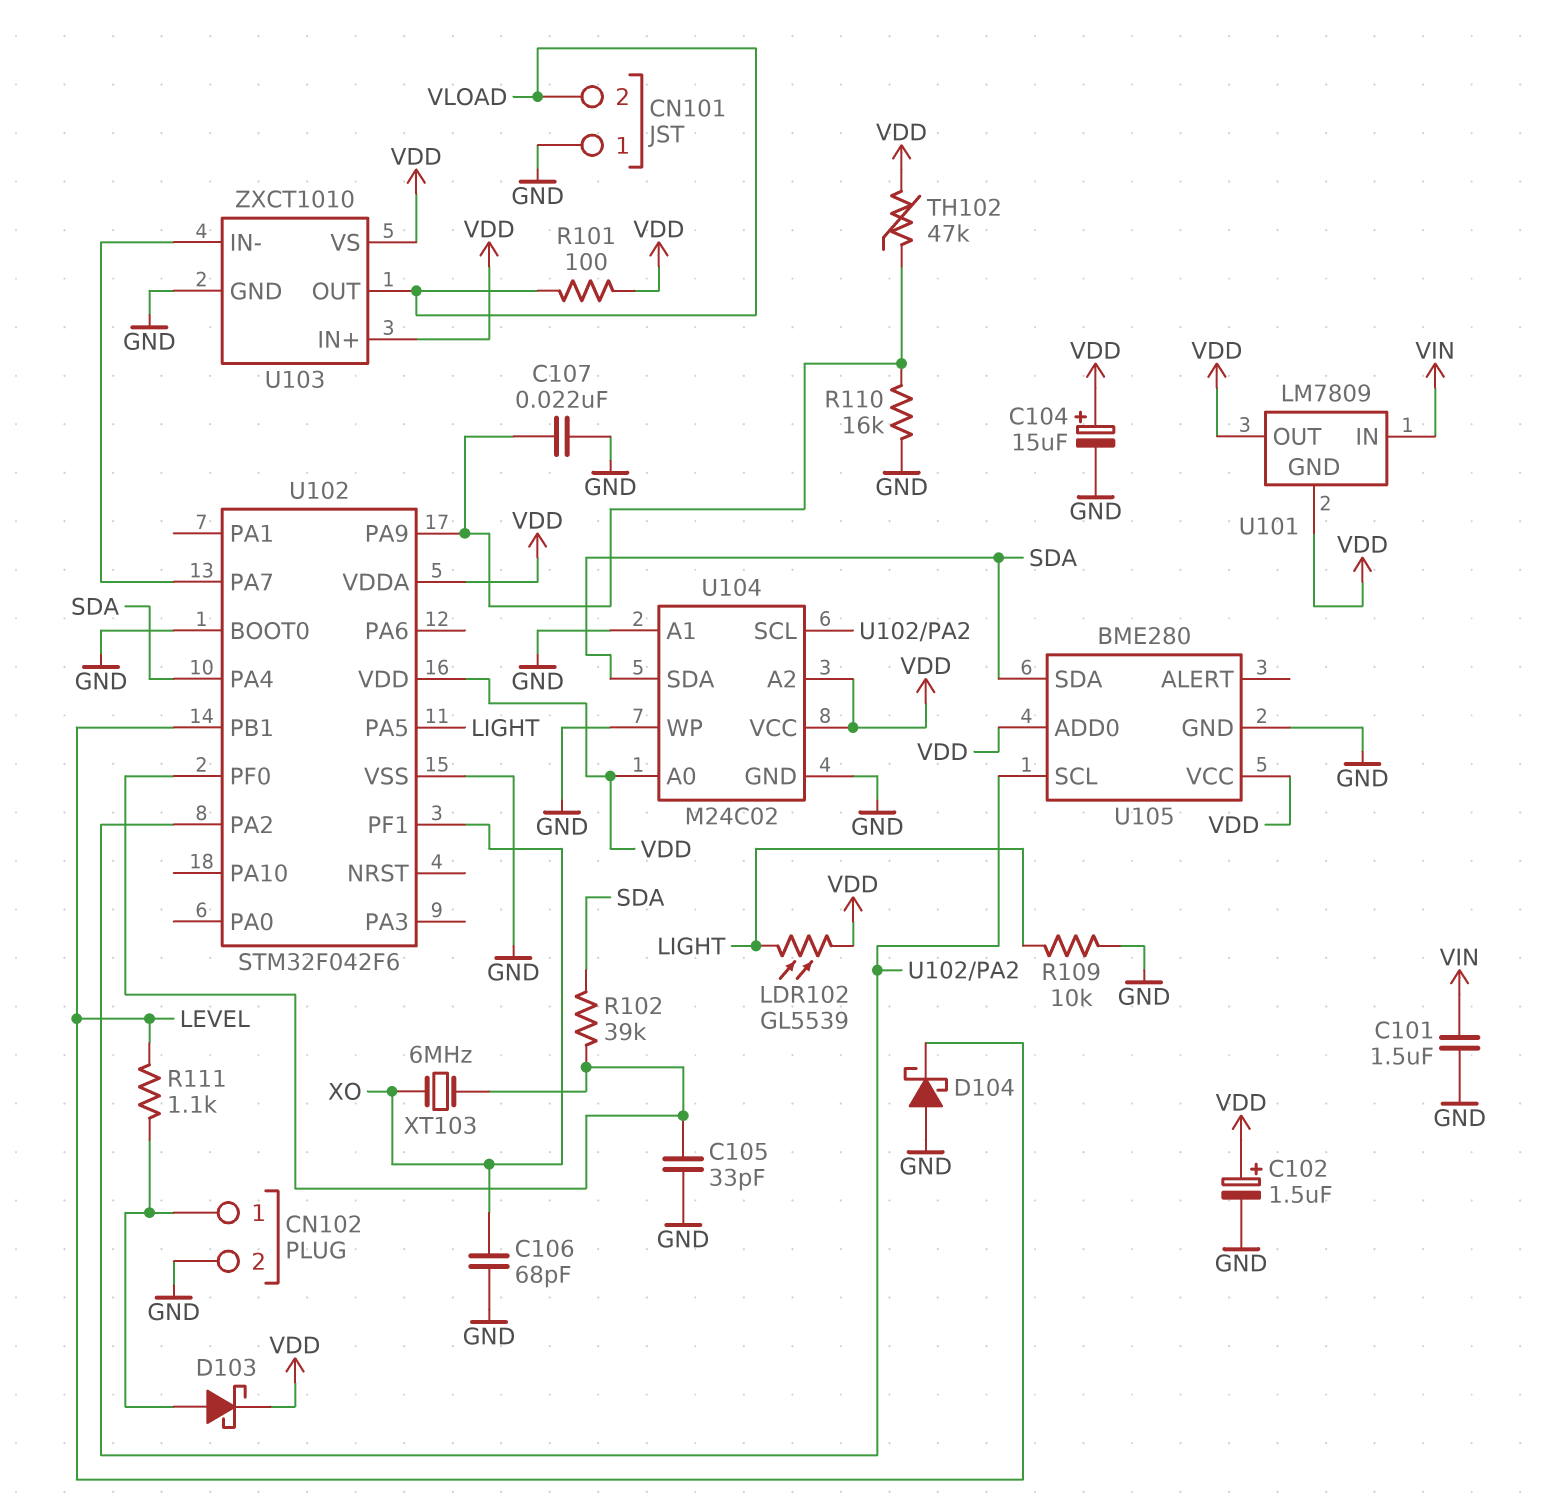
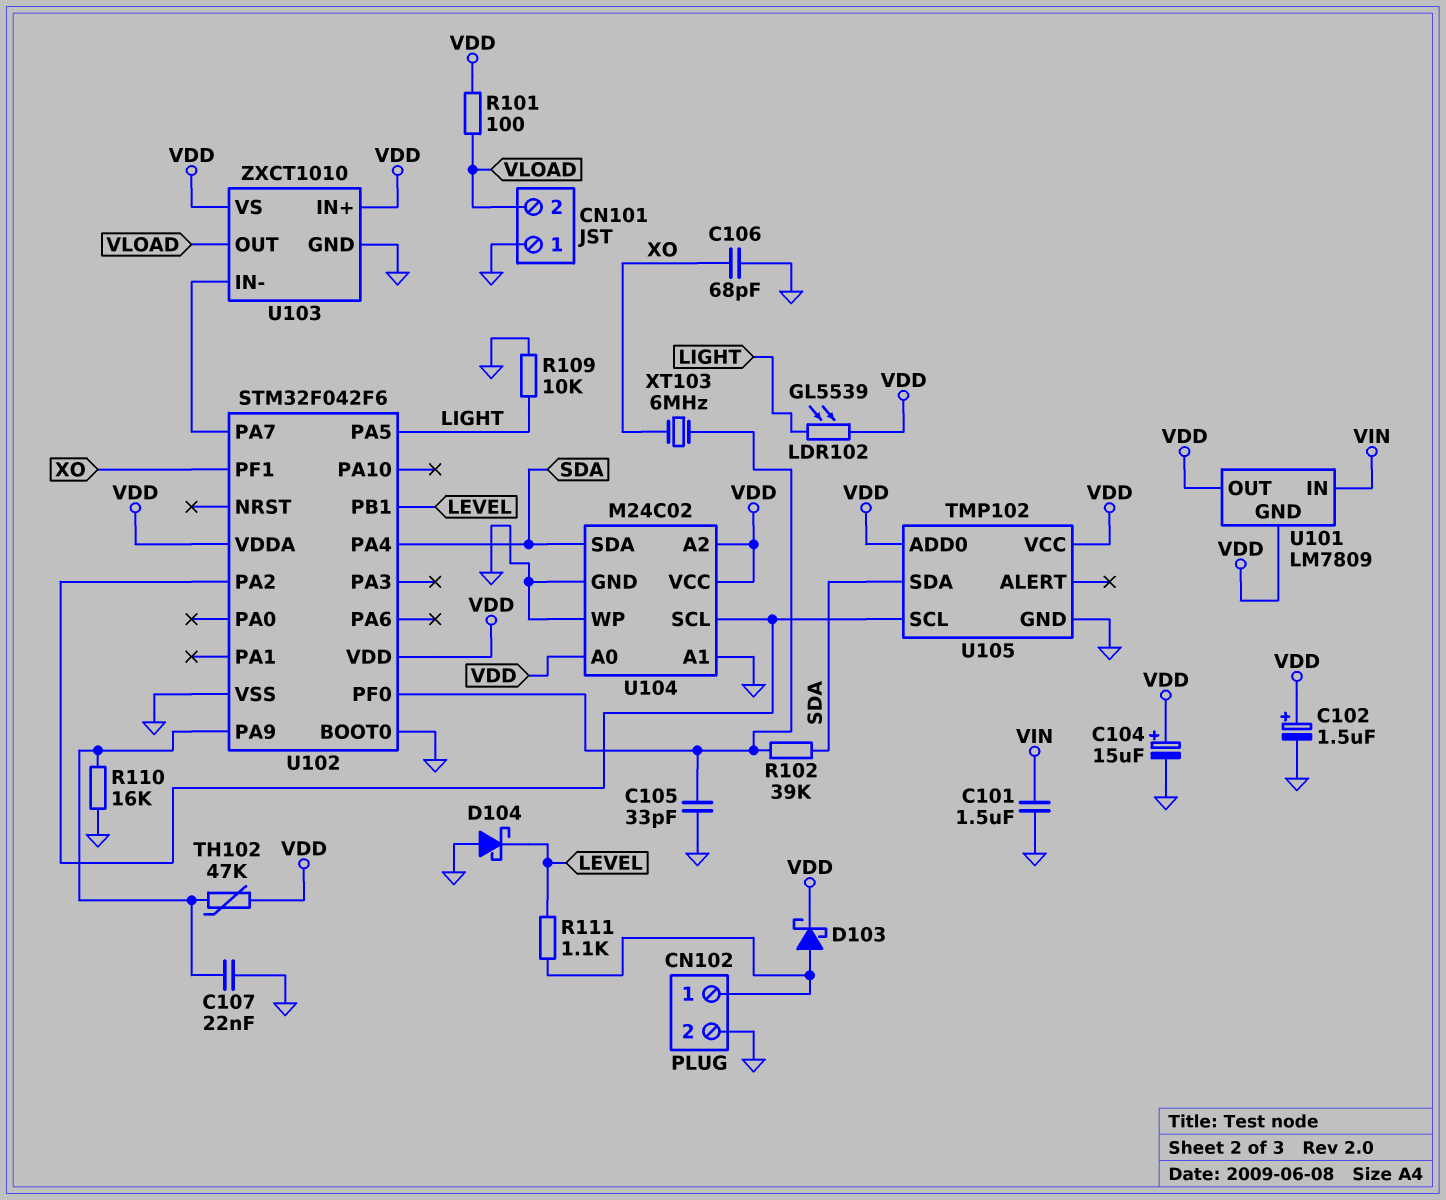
U105: BME280 -> TMP102

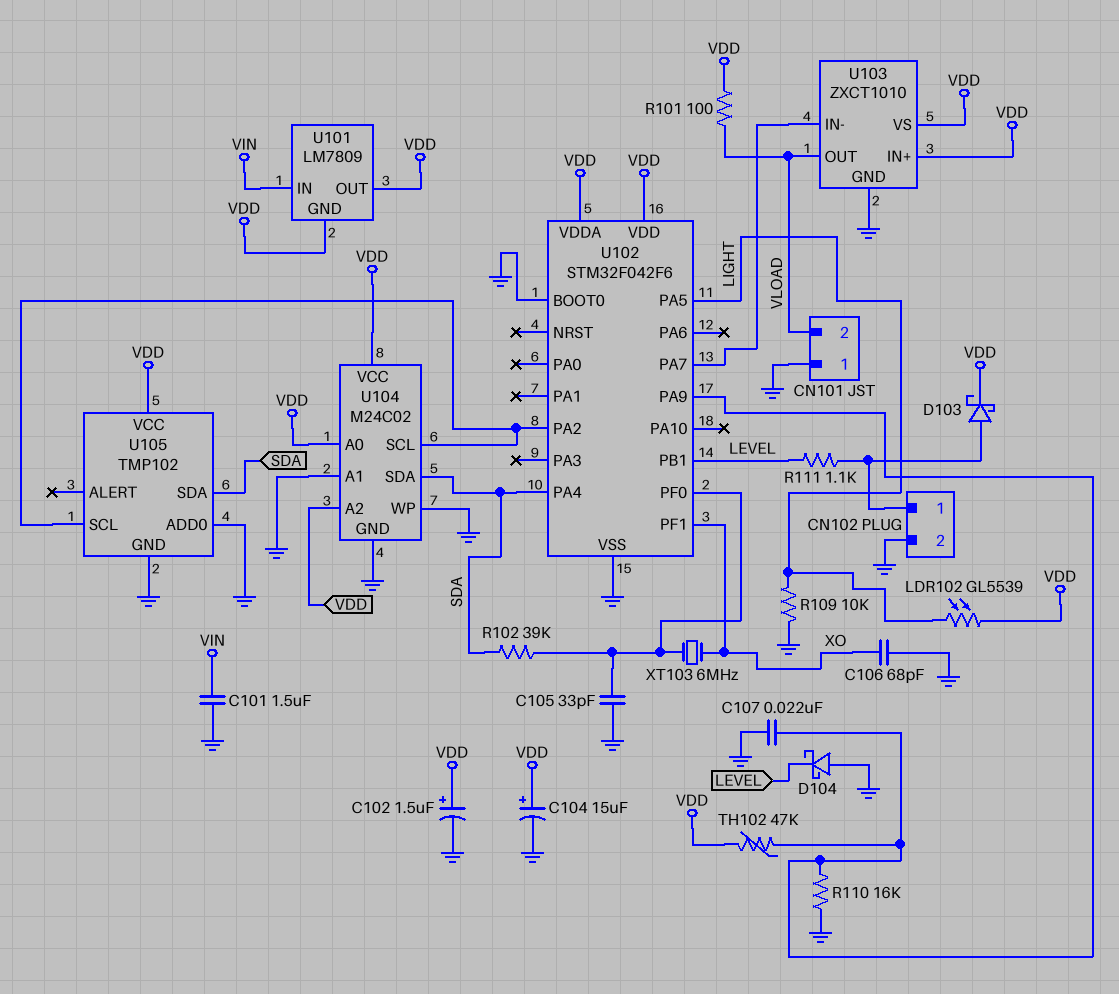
U105 pin ADD0: VDD -> GND

